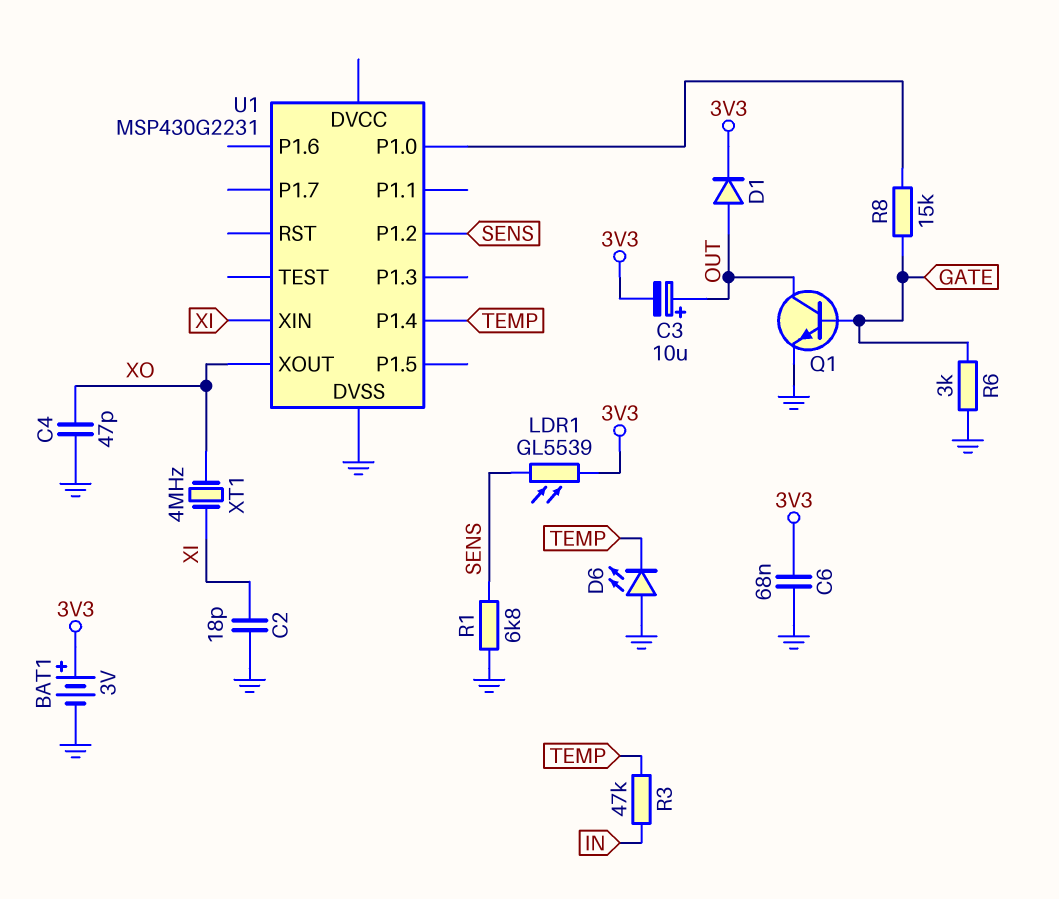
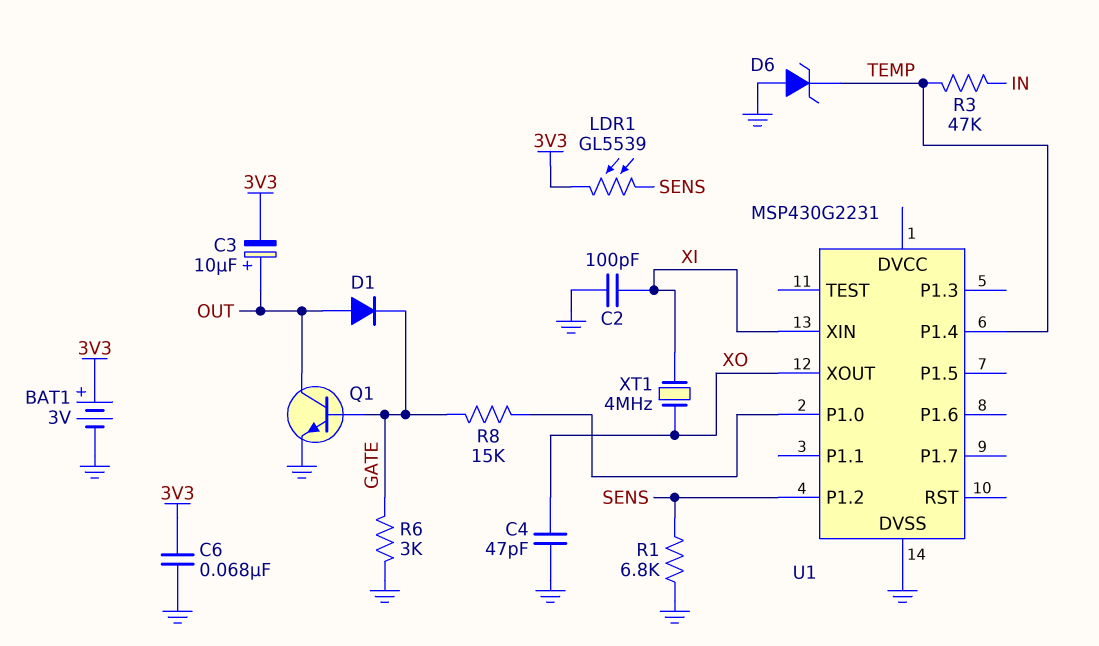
C2: 18pF (GND, XI) -> 100pF (GND, XI)
D1: diode (A OUT, K 3V3) -> diode (A OUT, K GATE)
D6: LED (A GND, K TEMP) -> zener (A GND, K TEMP)

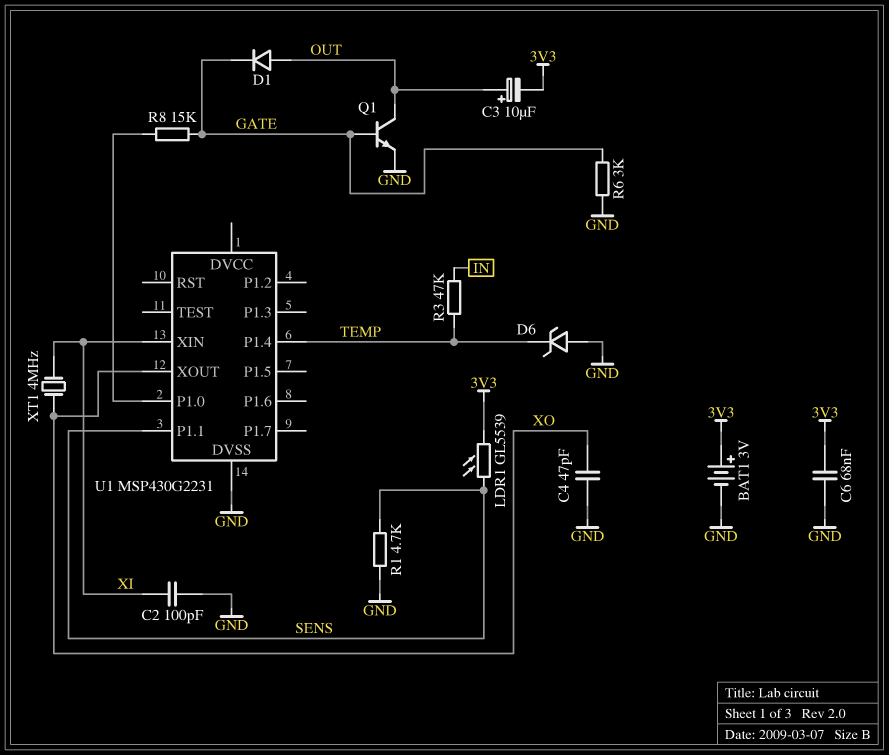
R1: 6.8k (GND, SENS) -> 4.7k (GND, SENS)
U1 pin P1.1: none -> SENS
U1 pin P1.2: SENS -> none

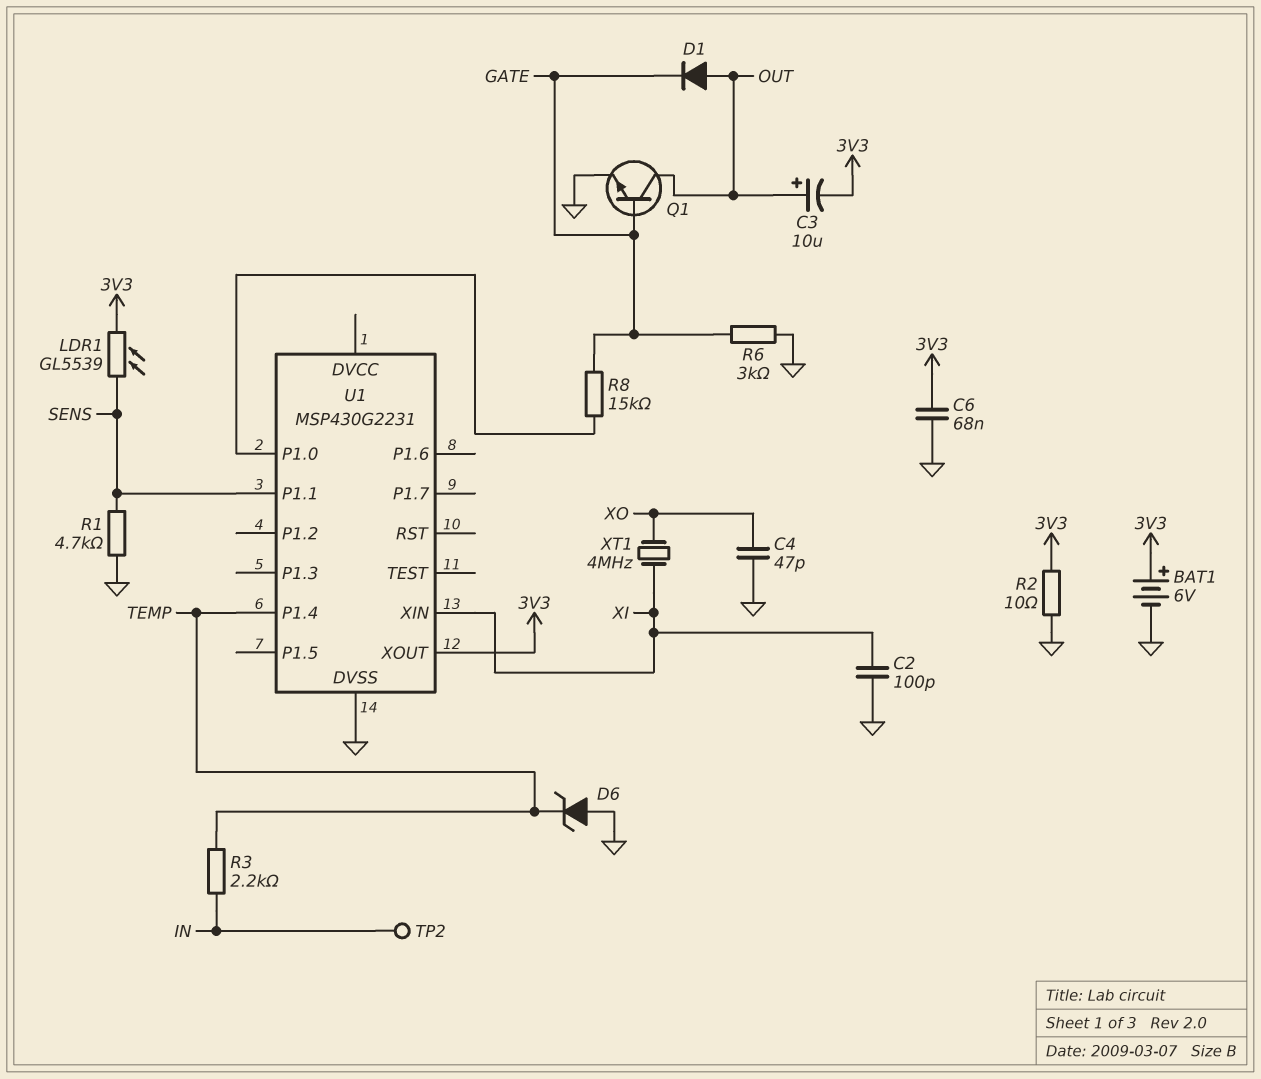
BAT1: 3V (plus 3V3, minus GND) -> 6V (plus 3V3, minus GND)
R2: none -> 10 (3V3, GND)
R3: 47k (IN, TEMP) -> 2.2k (IN, TEMP)
TP2: none -> test point (IN)
U1 pin XOUT: XO -> 3V3

